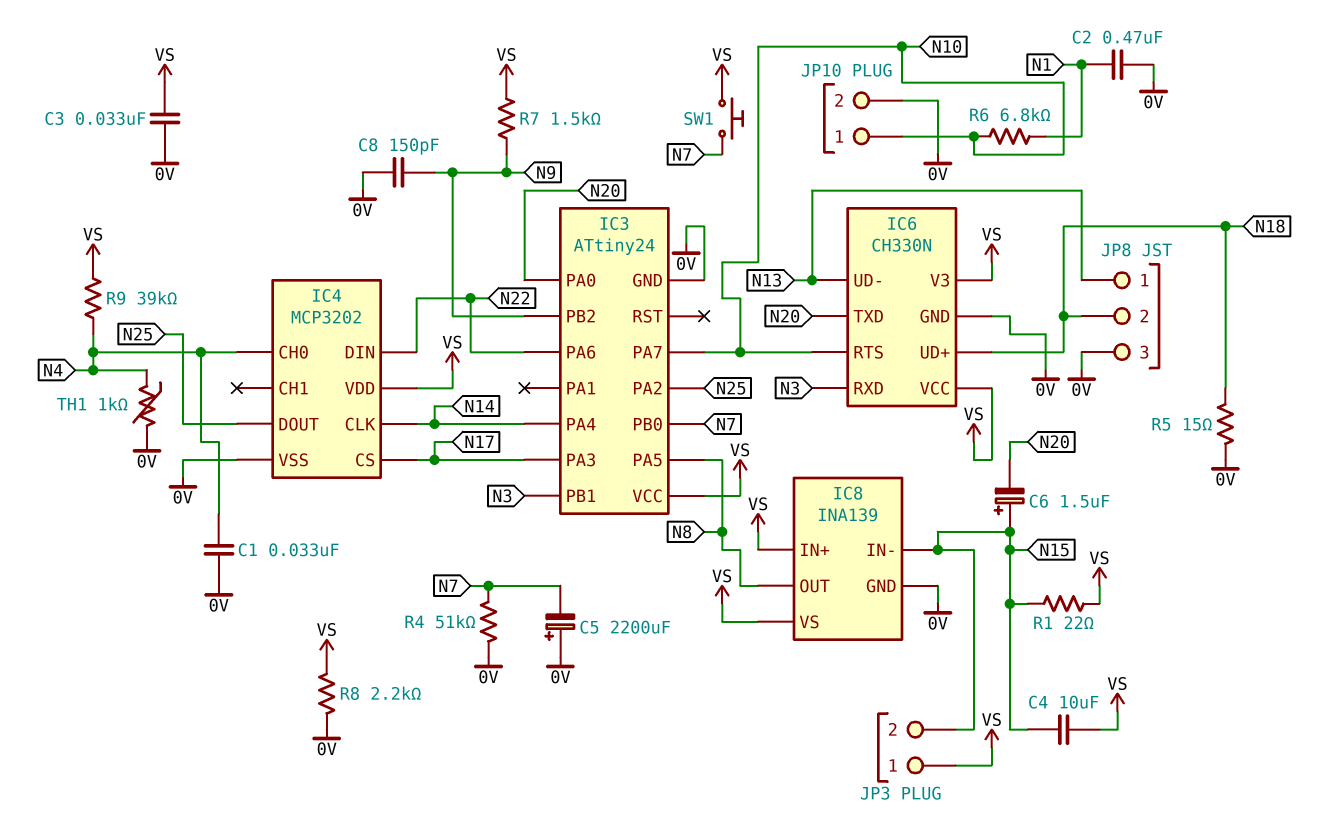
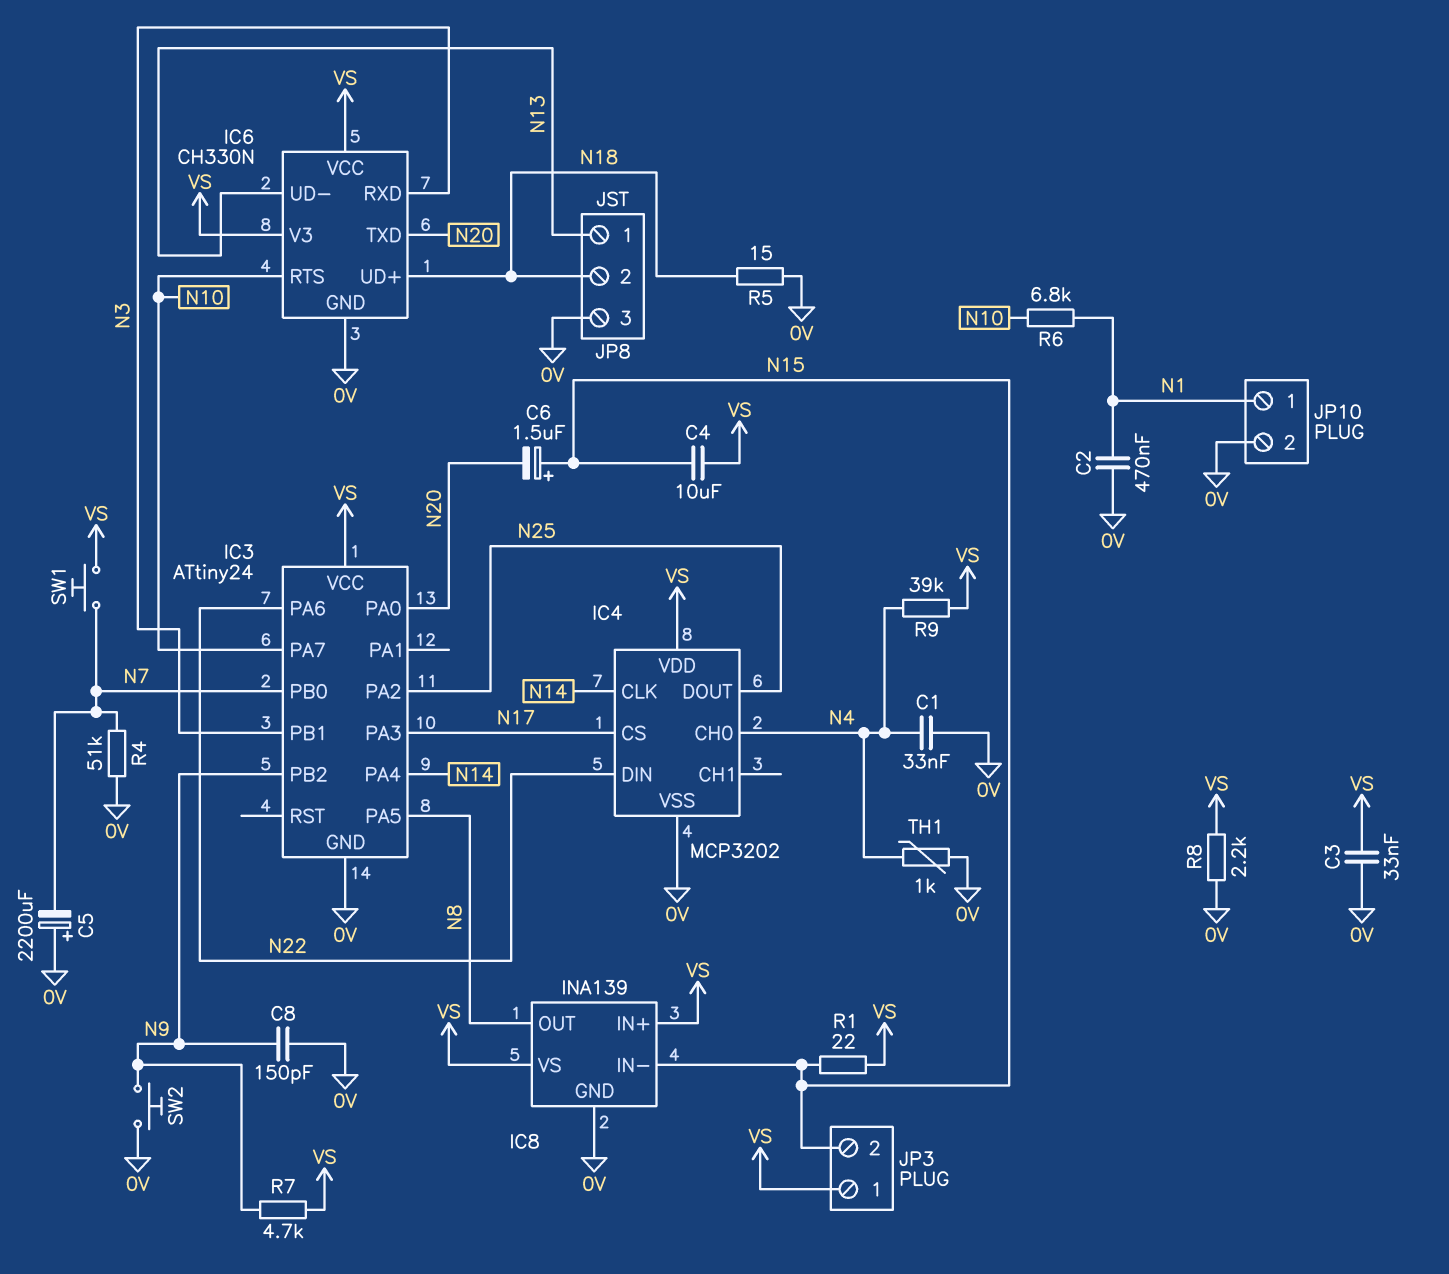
JP10 pin 1: N10 -> N1
R7: 1.5k (N9, VS) -> 4.7k (N9, VS)
SW2: none -> button (0V, N9)

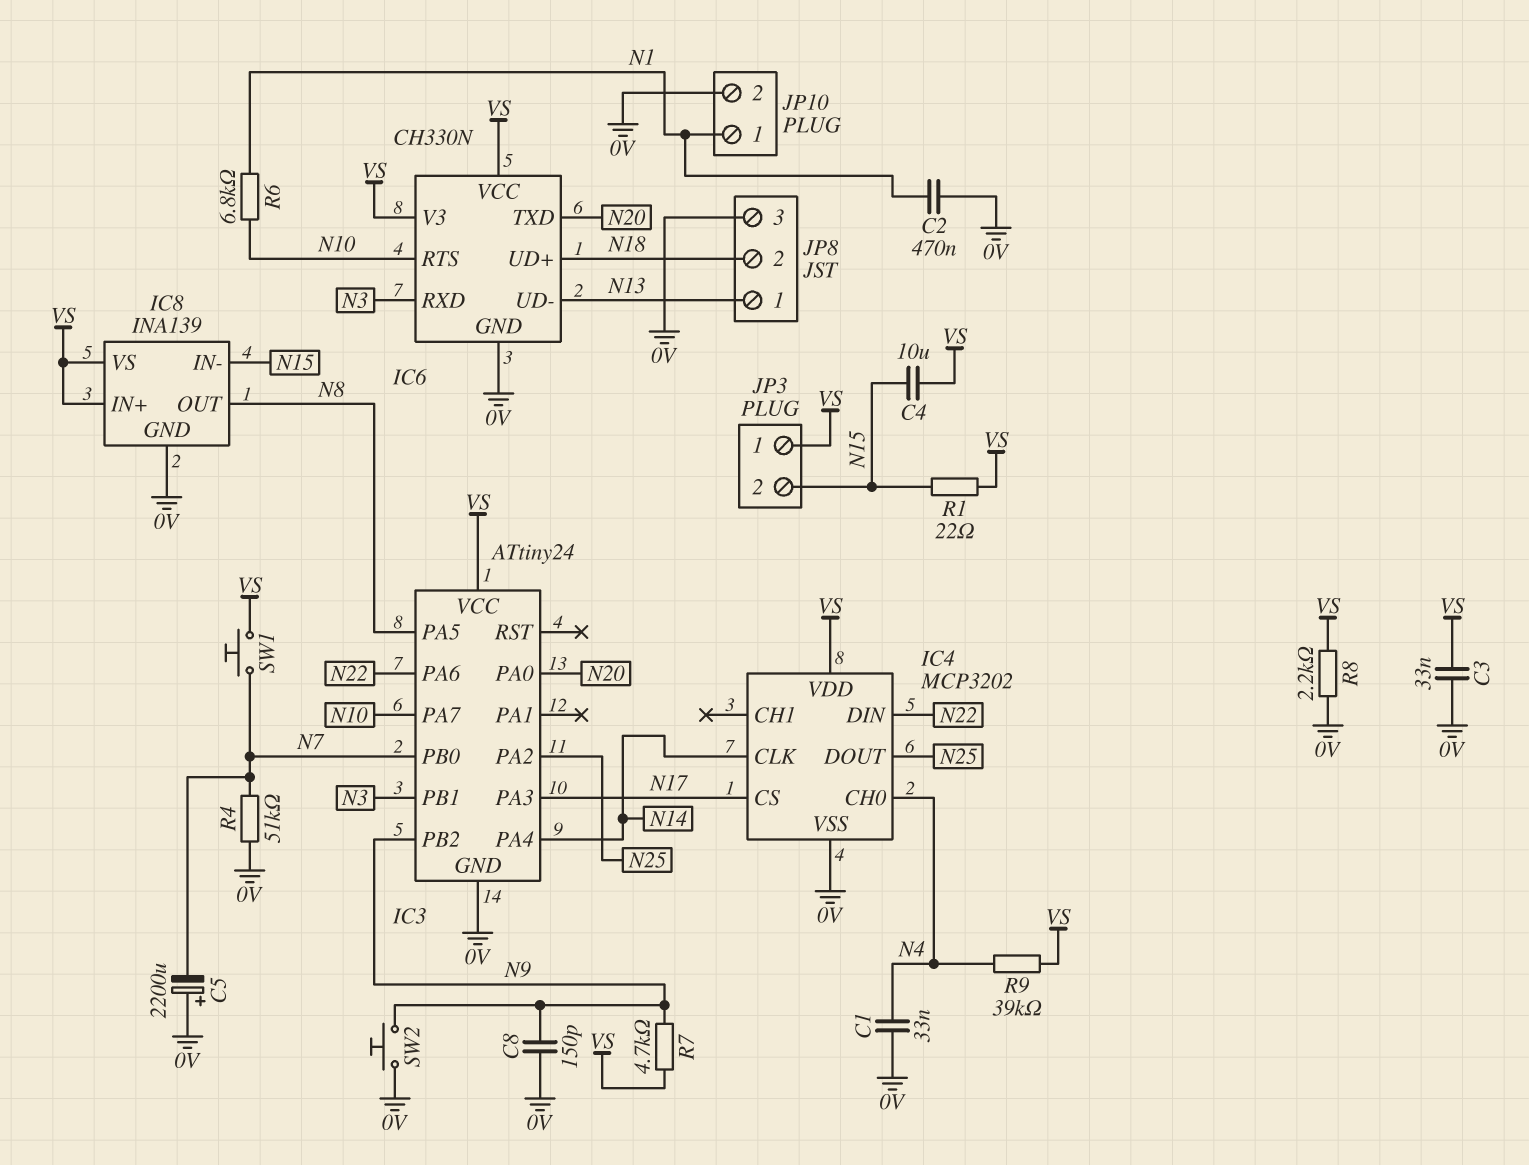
C6: 1.5uF (plus N15, minus N20) -> none
R5: 15 (0V, N18) -> none
TH1: 1k (0V, N4) -> none

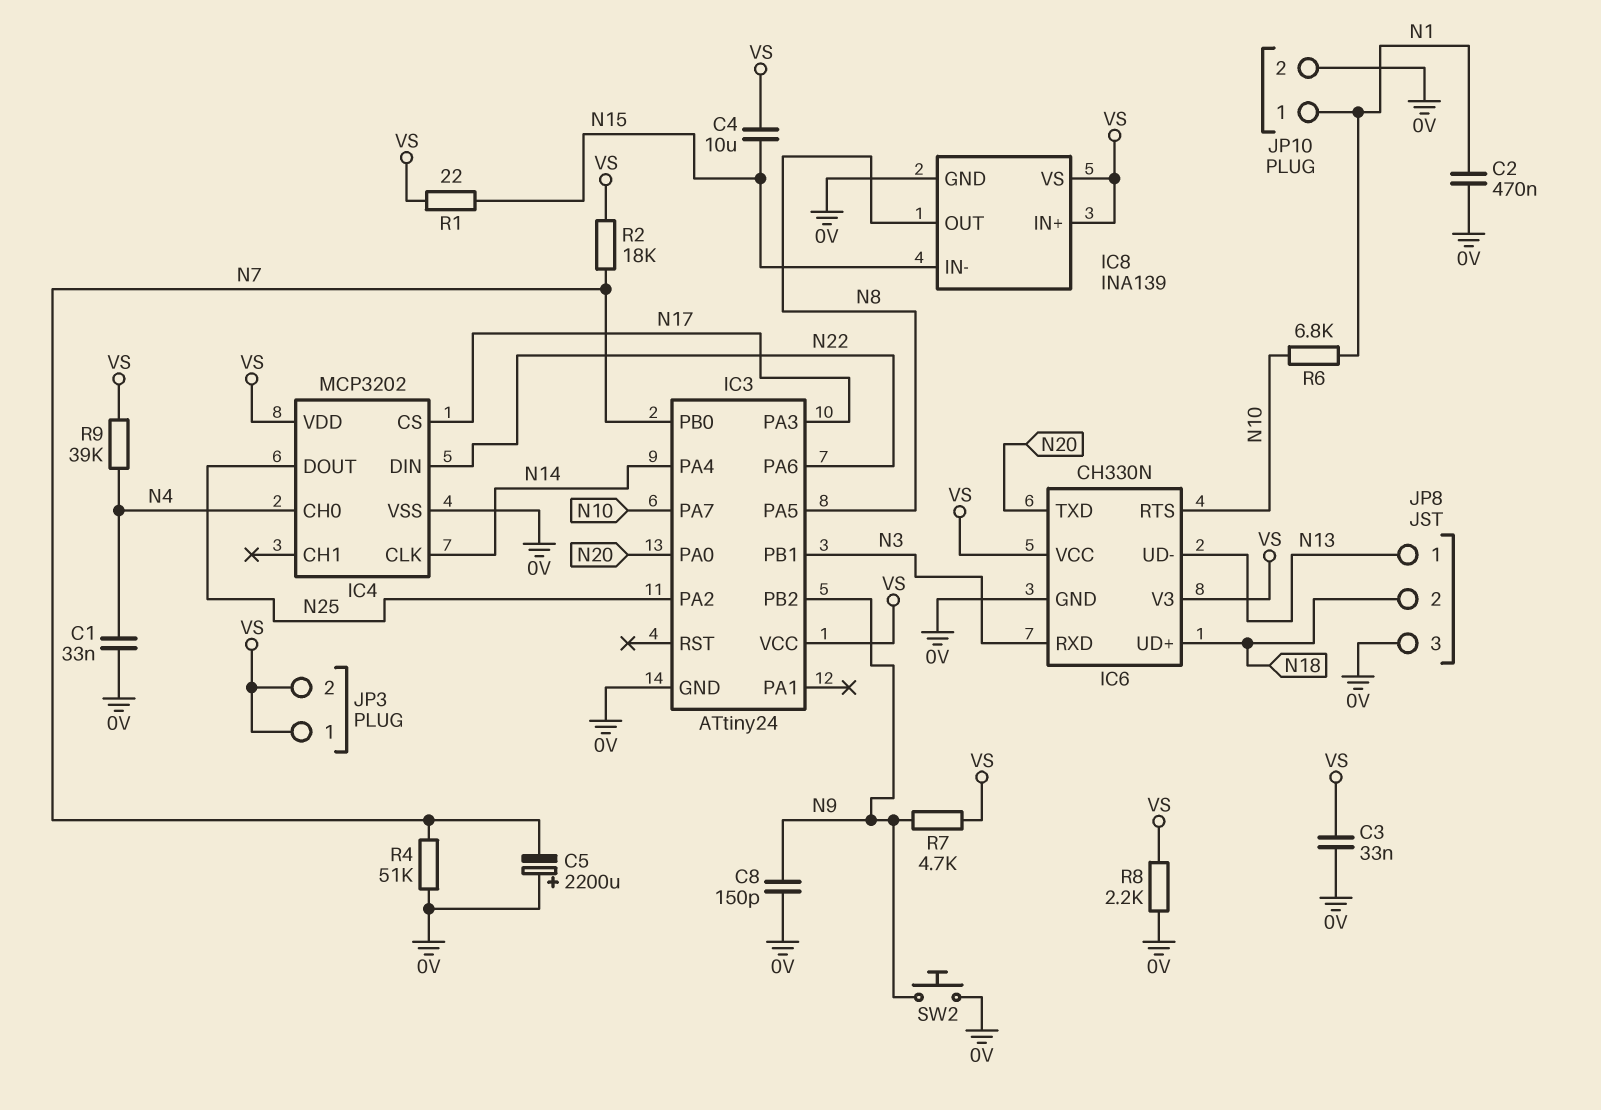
JP3 pin 2: N15 -> VS
R2: none -> 18k (N7, VS)
SW1: button (N7, VS) -> none

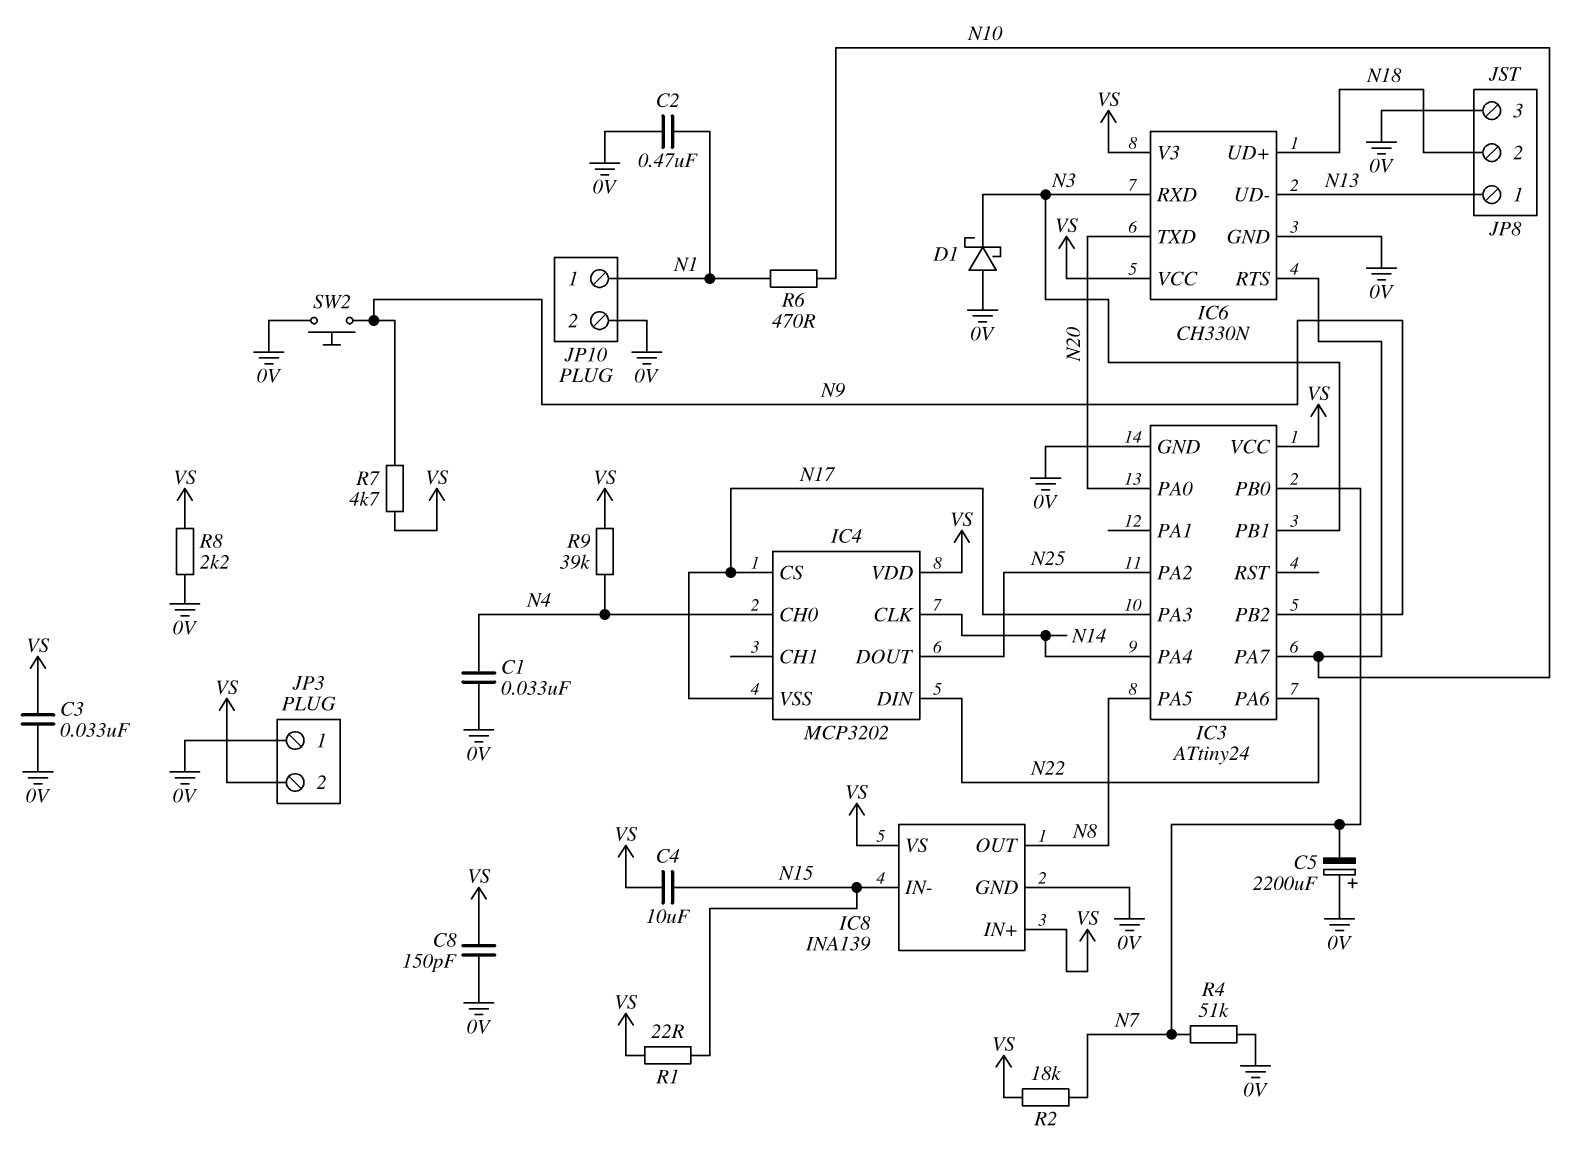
C8: 150pF (0V, N9) -> 150pF (0V, VS)
D1: none -> schottky (A 0V, K N3)
IC4 pin VSS: 0V -> N17
JP3 pin 1: VS -> 0V
R6: 6.8k (N1, N10) -> 470 (N1, N10)

